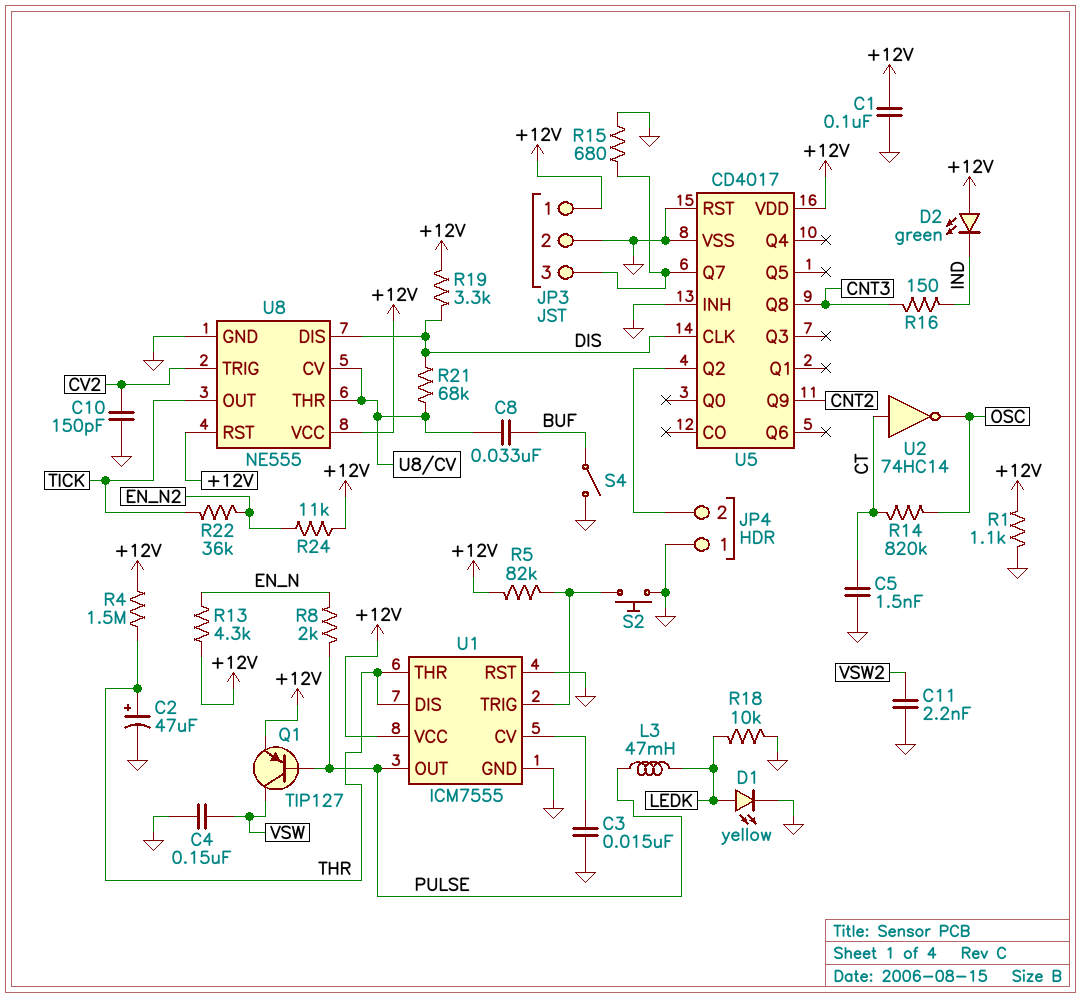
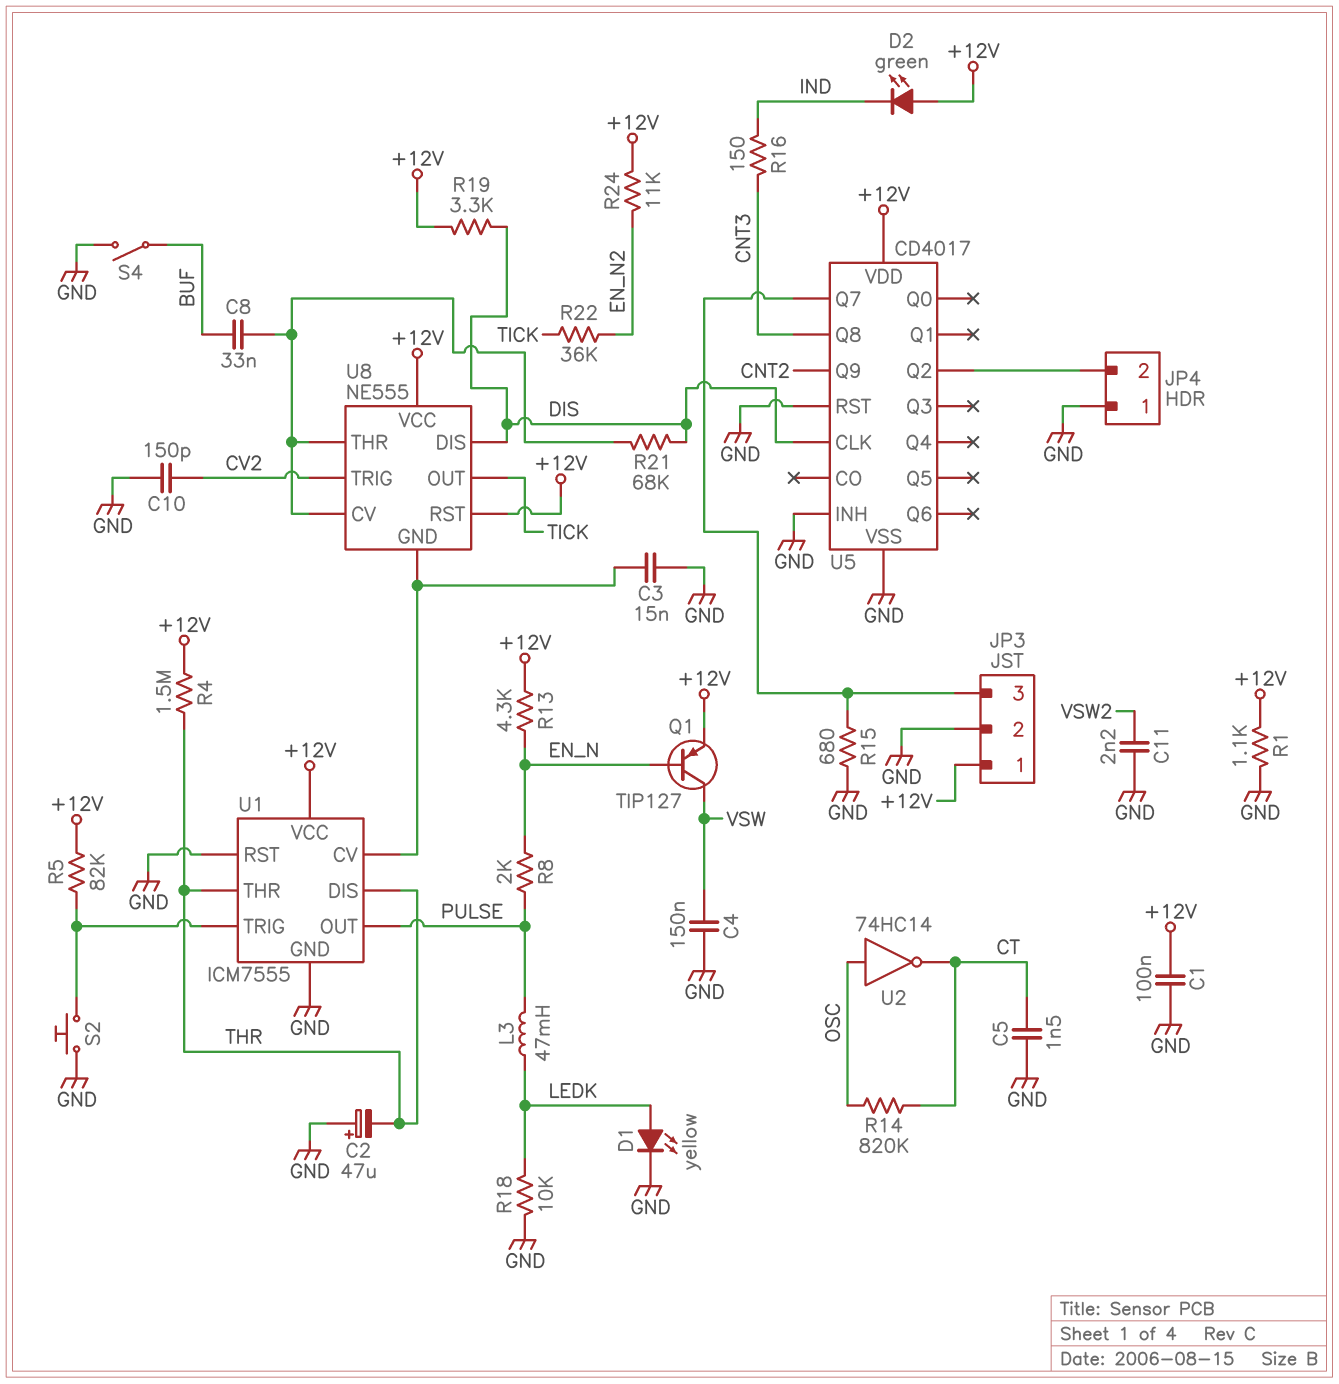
C2: 47uF (plus THR, minus GND) -> 47uF (plus GND, minus THR)
Q1: PNP TIP127 (B PULSE, C VSW, E +12V) -> PNP TIP127 (B EN_N, C VSW, E +12V)
U2: NOT 74HC14 (in CT, out OSC) -> NOT 74HC14 (in OSC, out CT)
U8 pin GND: GND -> U1/CV

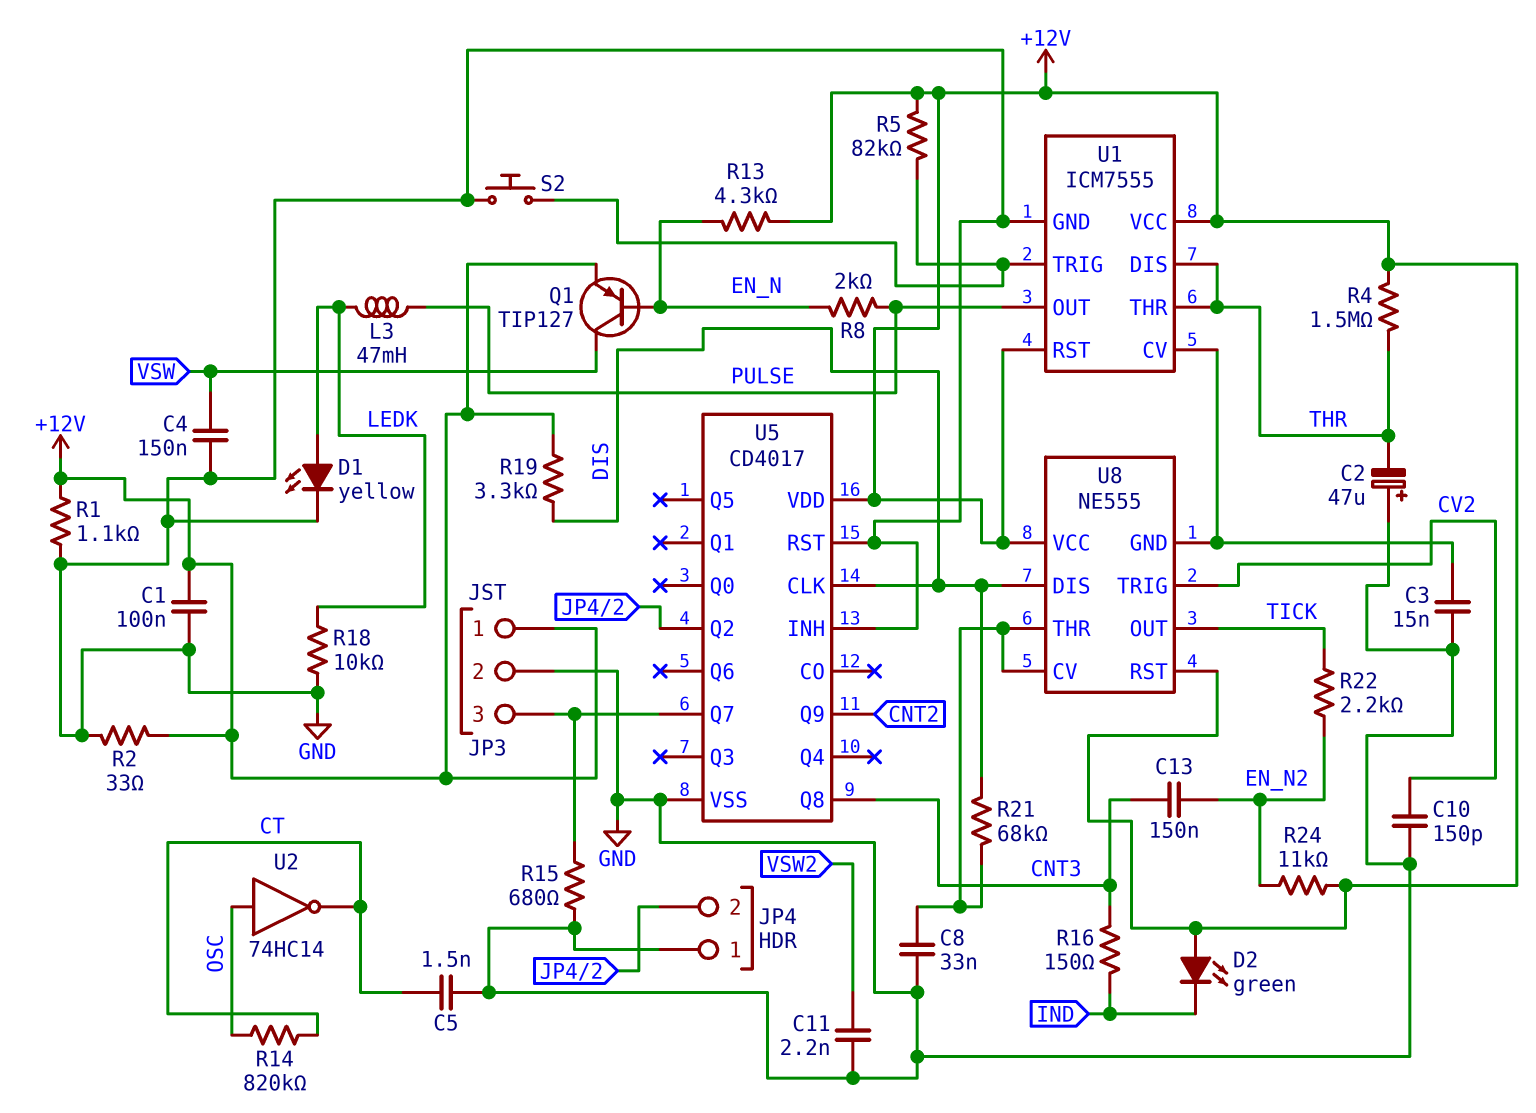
C8: 33nF (BUF, U8/CV) -> 33nF (GND, U8/CV)
C13: none -> 150nF (CNT3, EN_N2)
R2: none -> 33 (+12V, GND)
R22: 36k (EN_N2, TICK) -> 2.2k (EN_N2, TICK)
S4: switch (BUF, GND) -> none
U1 pin RST: GND -> +12V

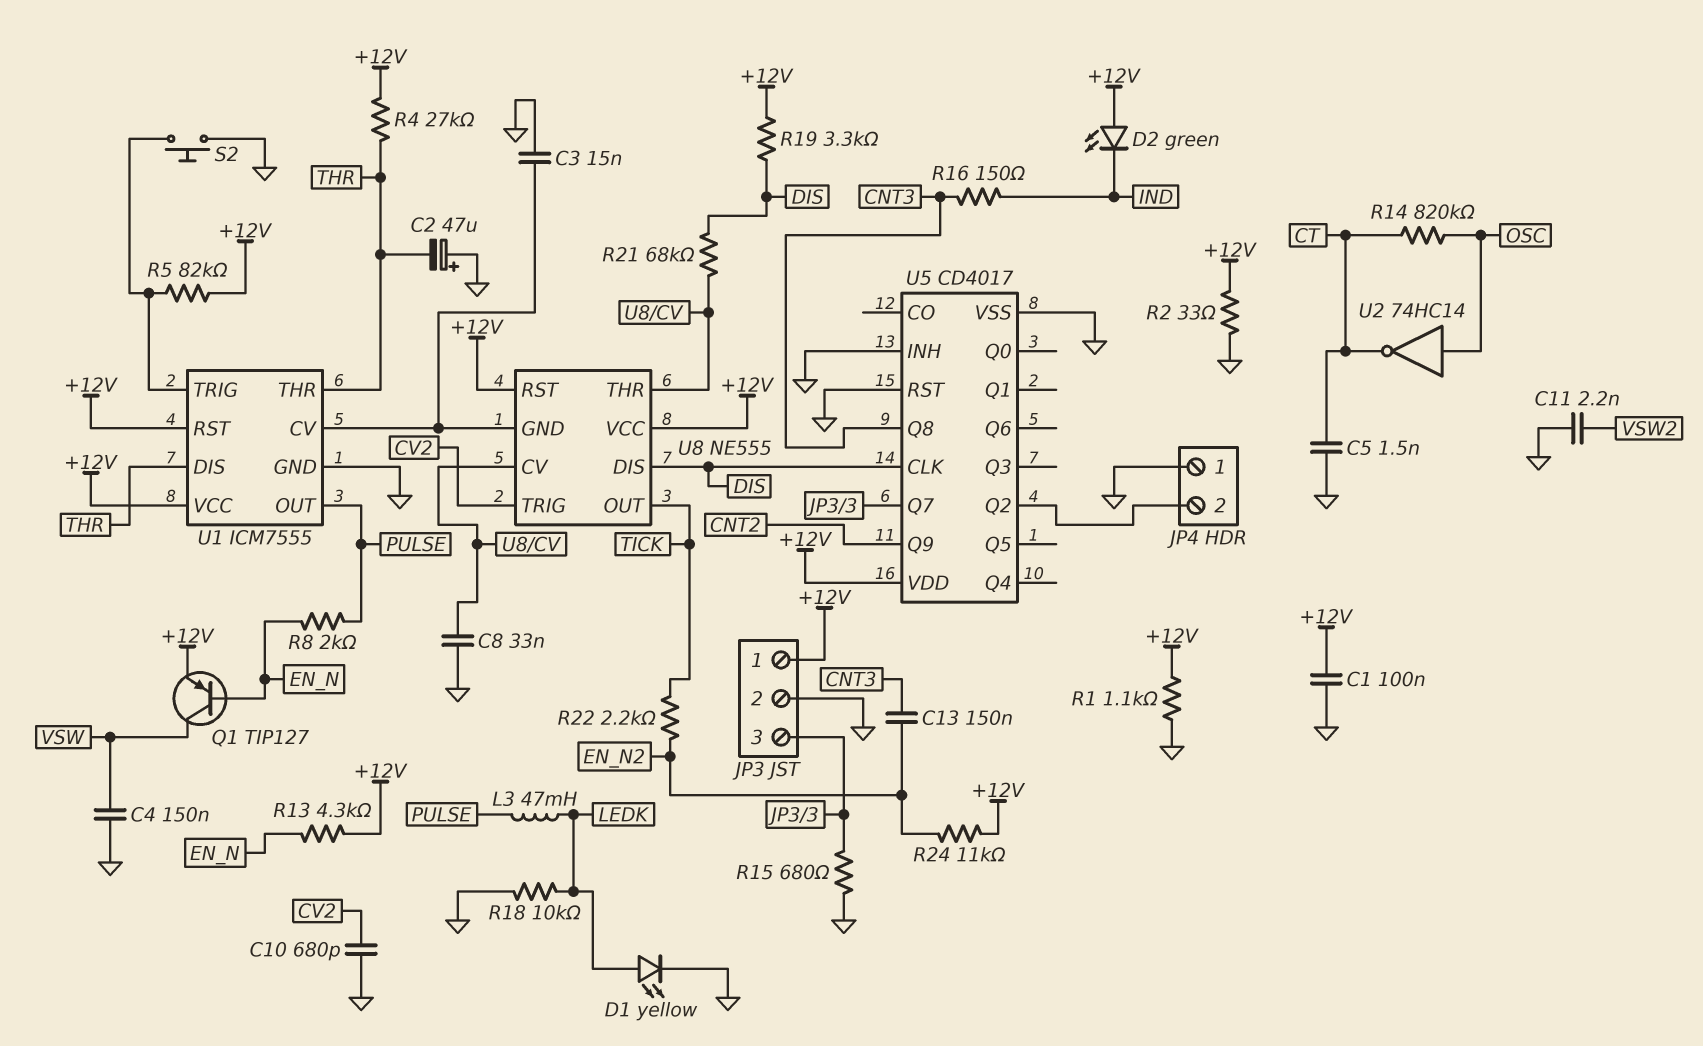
C10: 150pF (CV2, GND) -> 680pF (CV2, GND)
R4: 1.5M (+12V, THR) -> 27k (+12V, THR)

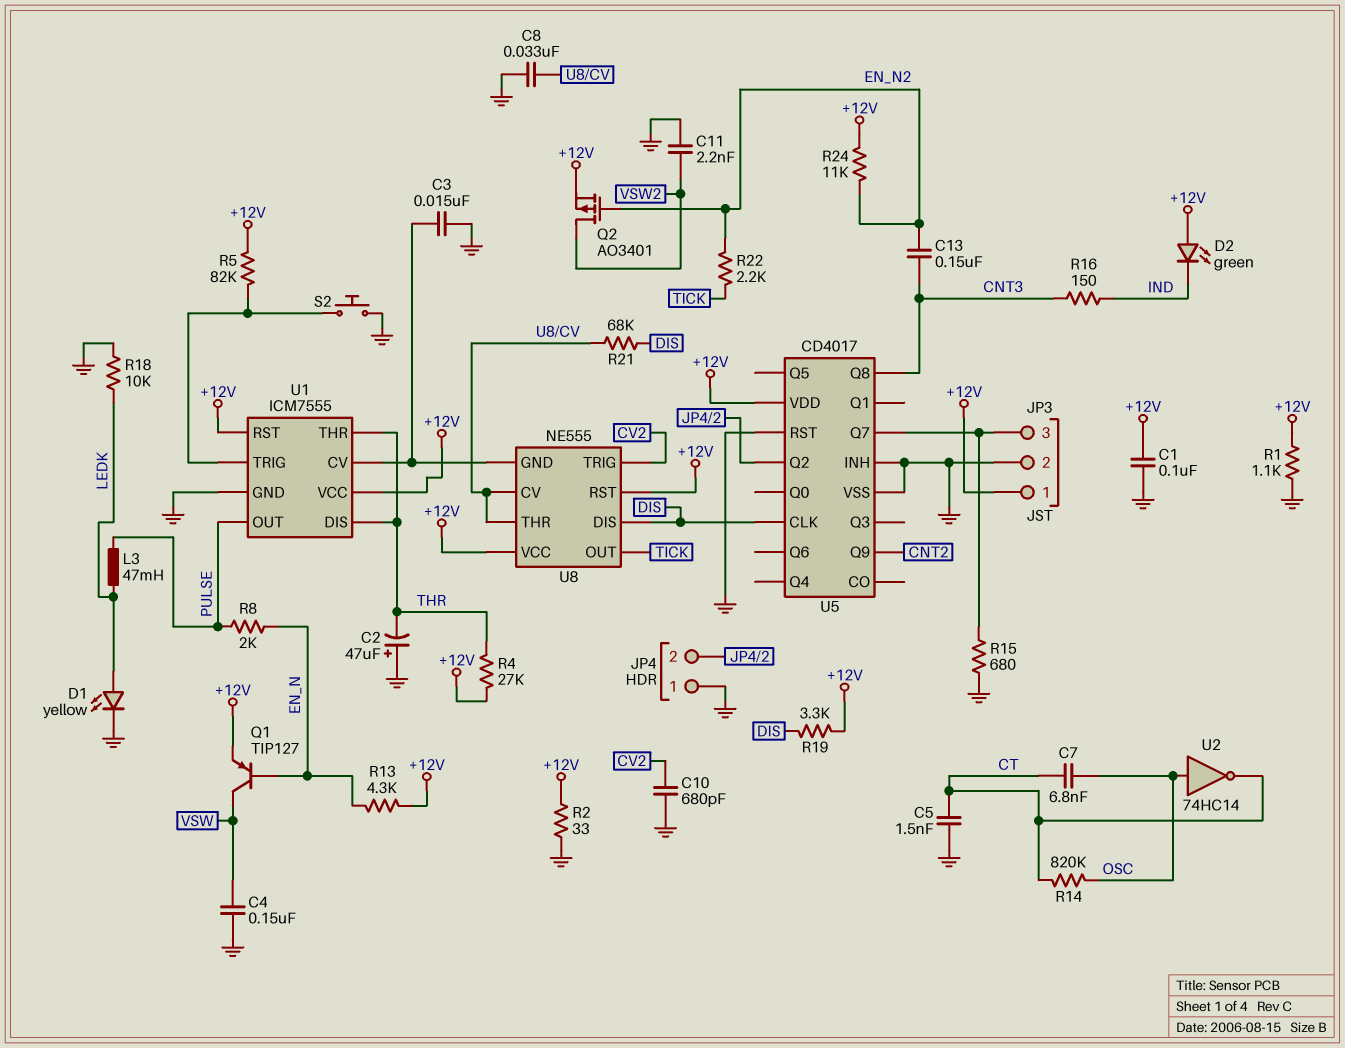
C7: none -> 6.8nF (CT, OSC)
Q2: none -> PMOS AO3401 (G EN_N2, D VSW2, S +12V)

